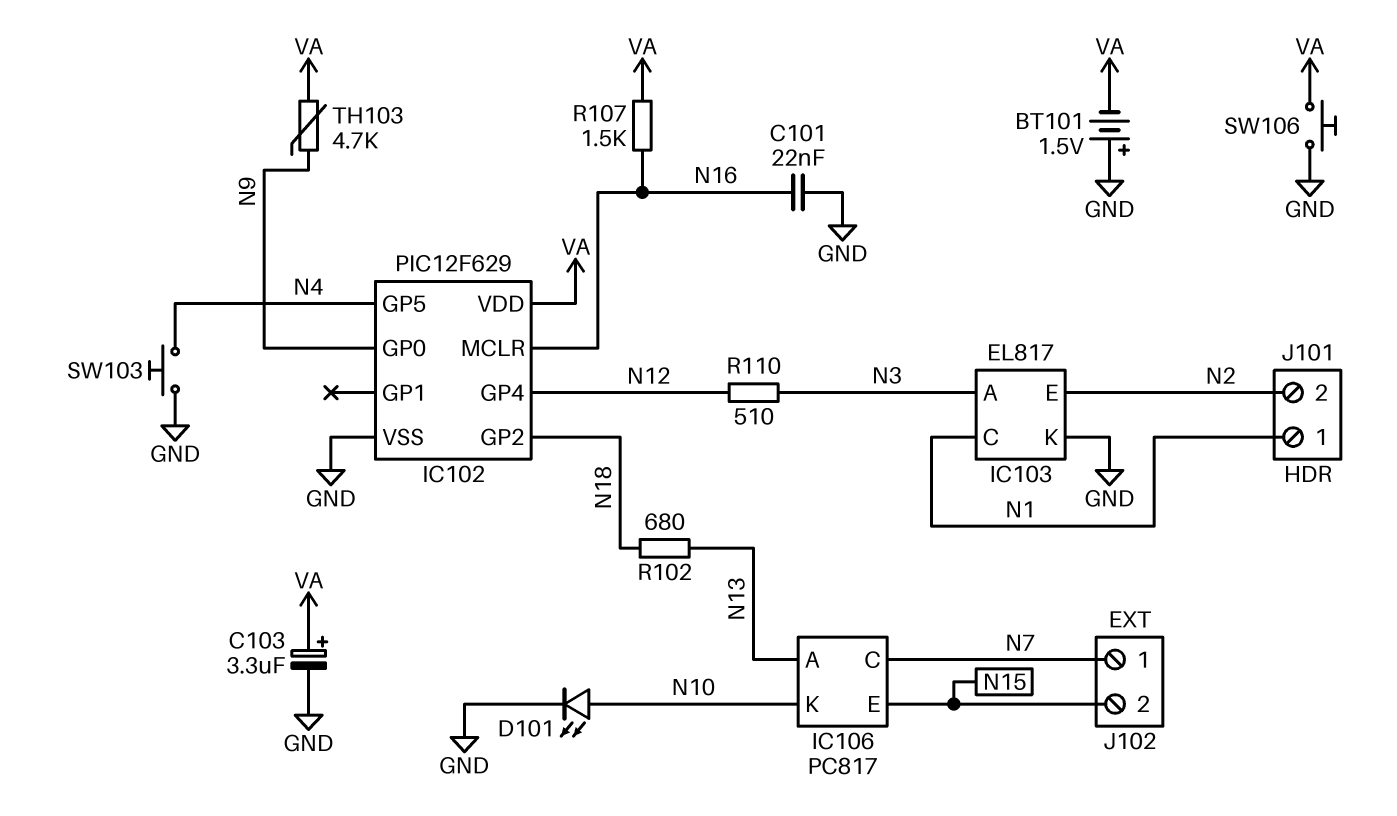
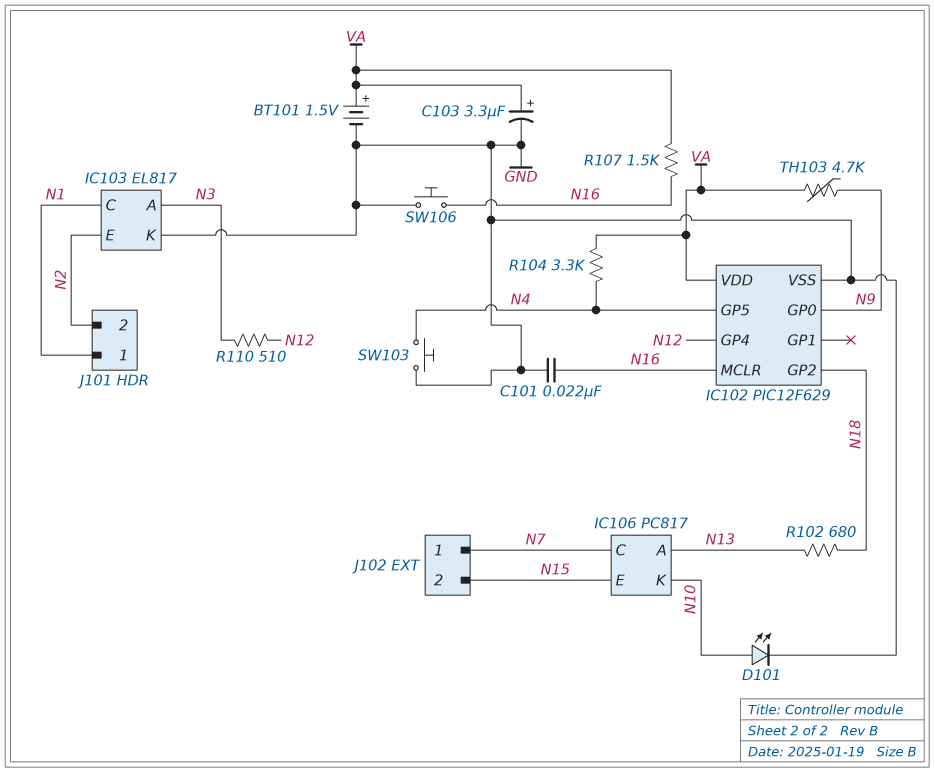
BT101: 1.5V (plus GND, minus VA) -> 1.5V (plus VA, minus GND)
R104: none -> 3.3k (N4, VA)
SW106: button (GND, VA) -> button (GND, N16)

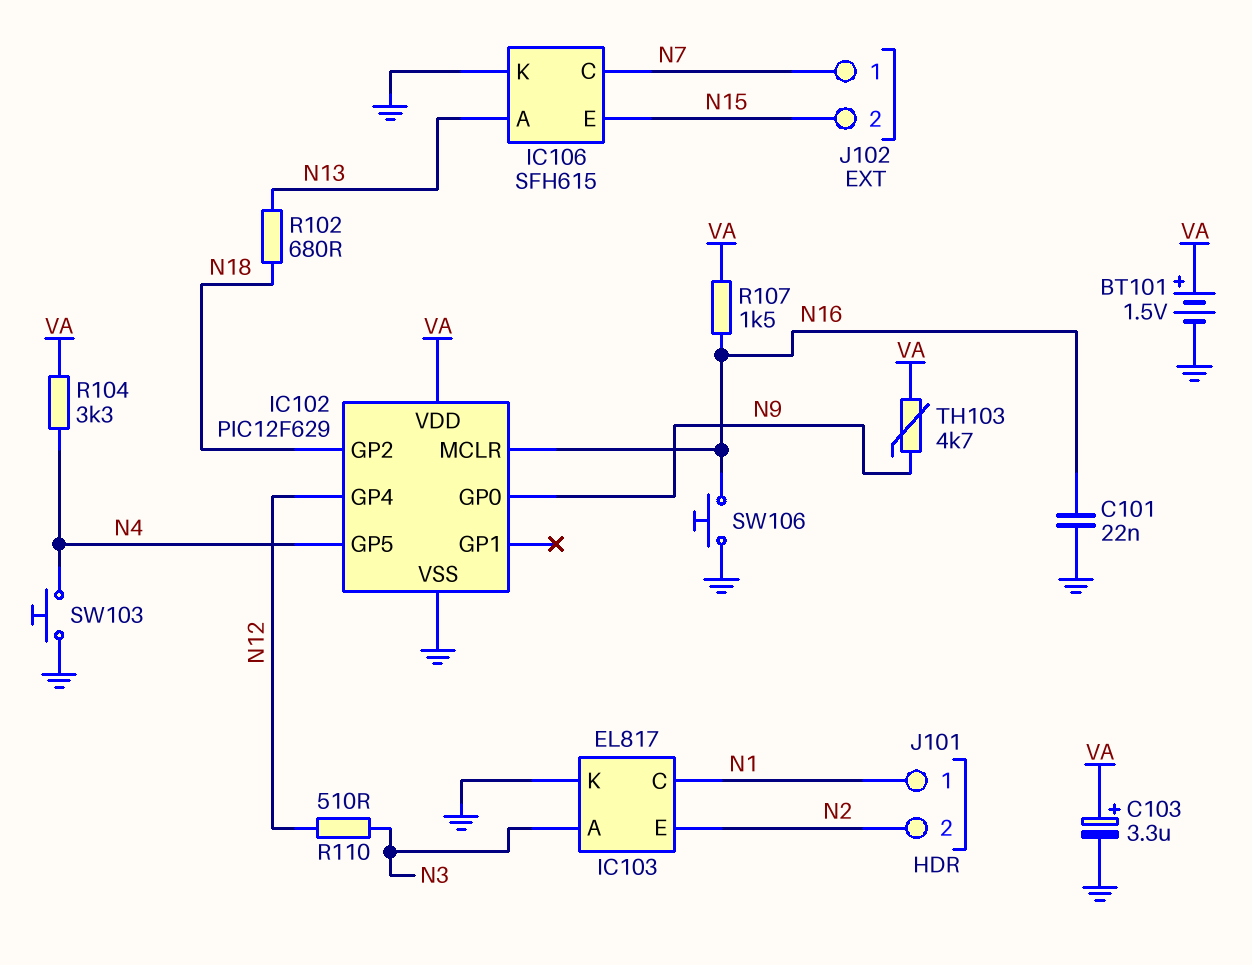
D101: LED (A N10, K GND) -> none
IC106: PC817 -> SFH615
IC106 pin K: N10 -> GND

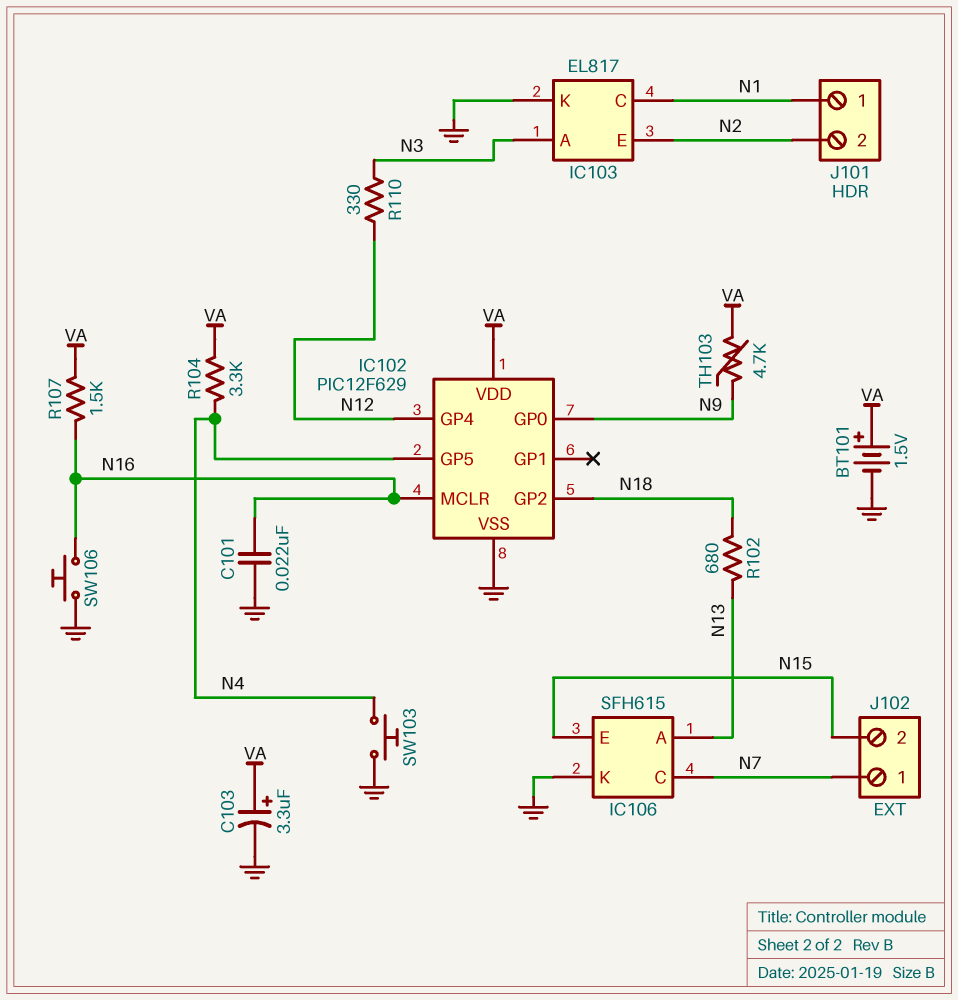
R110: 510 (N3, N12) -> 330 (N3, N12)

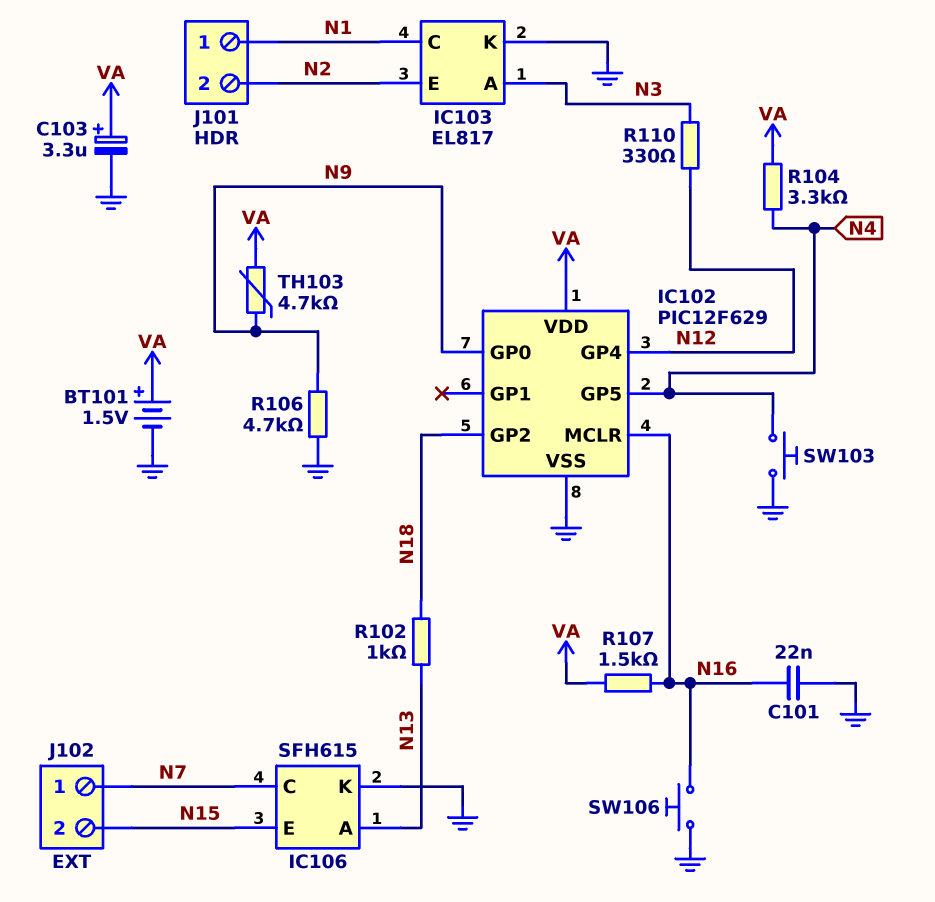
R102: 680 (N13, N18) -> 1k (N13, N18)
R106: none -> 4.7k (GND, N9)

